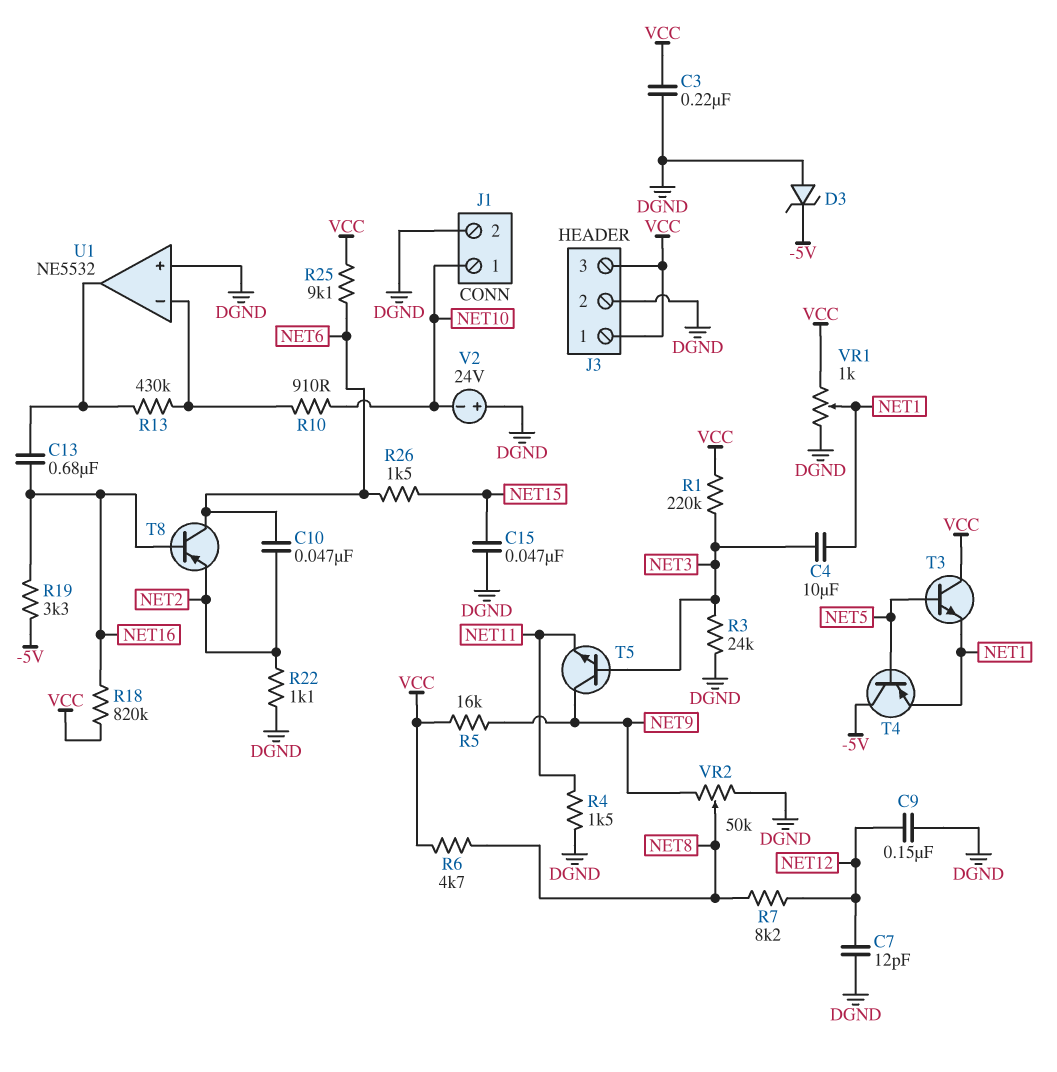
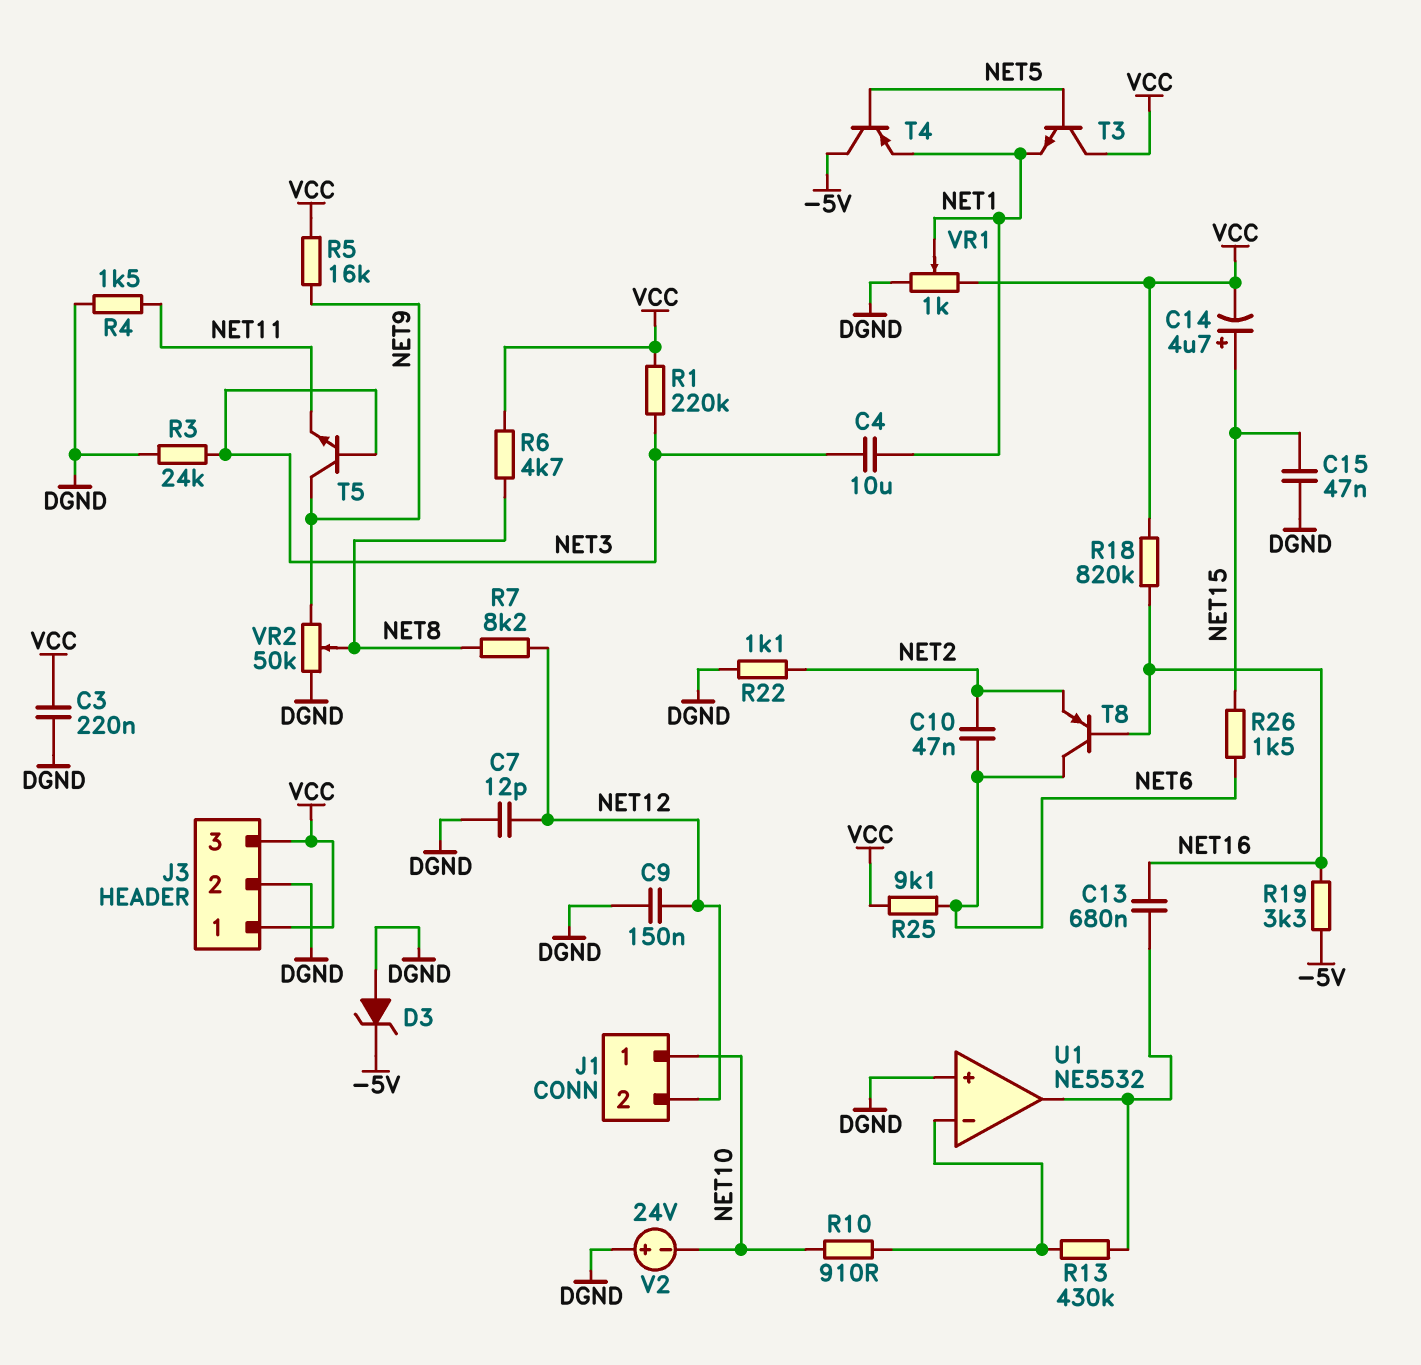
C14: none -> 4.7uF (plus NET15, minus VCC)
J1 pin 2: DGND -> NET12

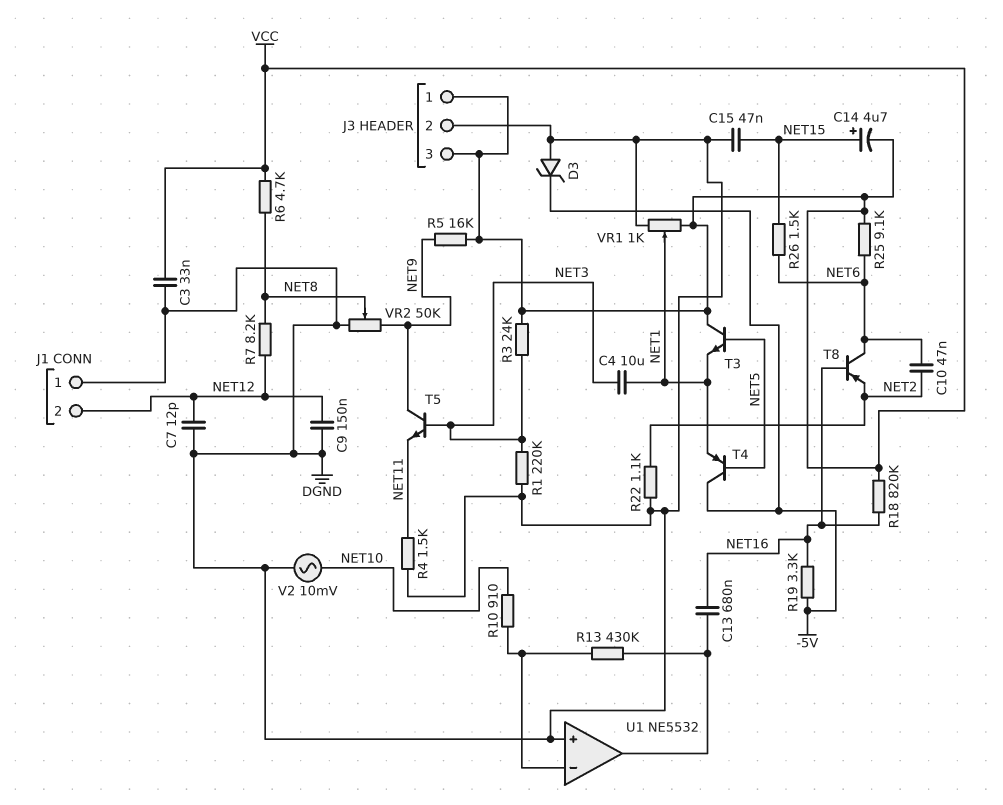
C3: 220nF (DGND, VCC) -> 33nF (DGND, VCC)
J1 pin 1: NET10 -> DGND
R1: 220k (NET3, VCC) -> 220k (DGND, NET3)
R3: 24k (DGND, NET3) -> 24k (NET3, VCC)
V2: 24V (plus DGND, minus NET10) -> AC 10mV (DGND, NET10)

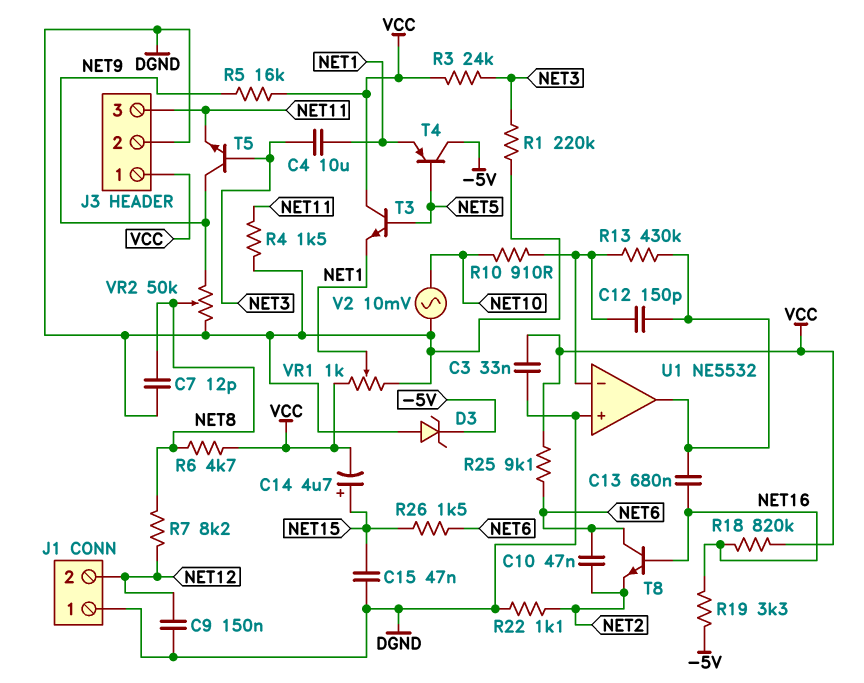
C7: 12pF (DGND, NET12) -> 12pF (DGND, NET8)
C12: none -> 150pF (U1/in-, U1/out)
J3 pin 3: VCC -> NET11
T8: PNP (B NET16, C NET6, E NET2) -> NPN (B NET16, C NET6, E NET2)

